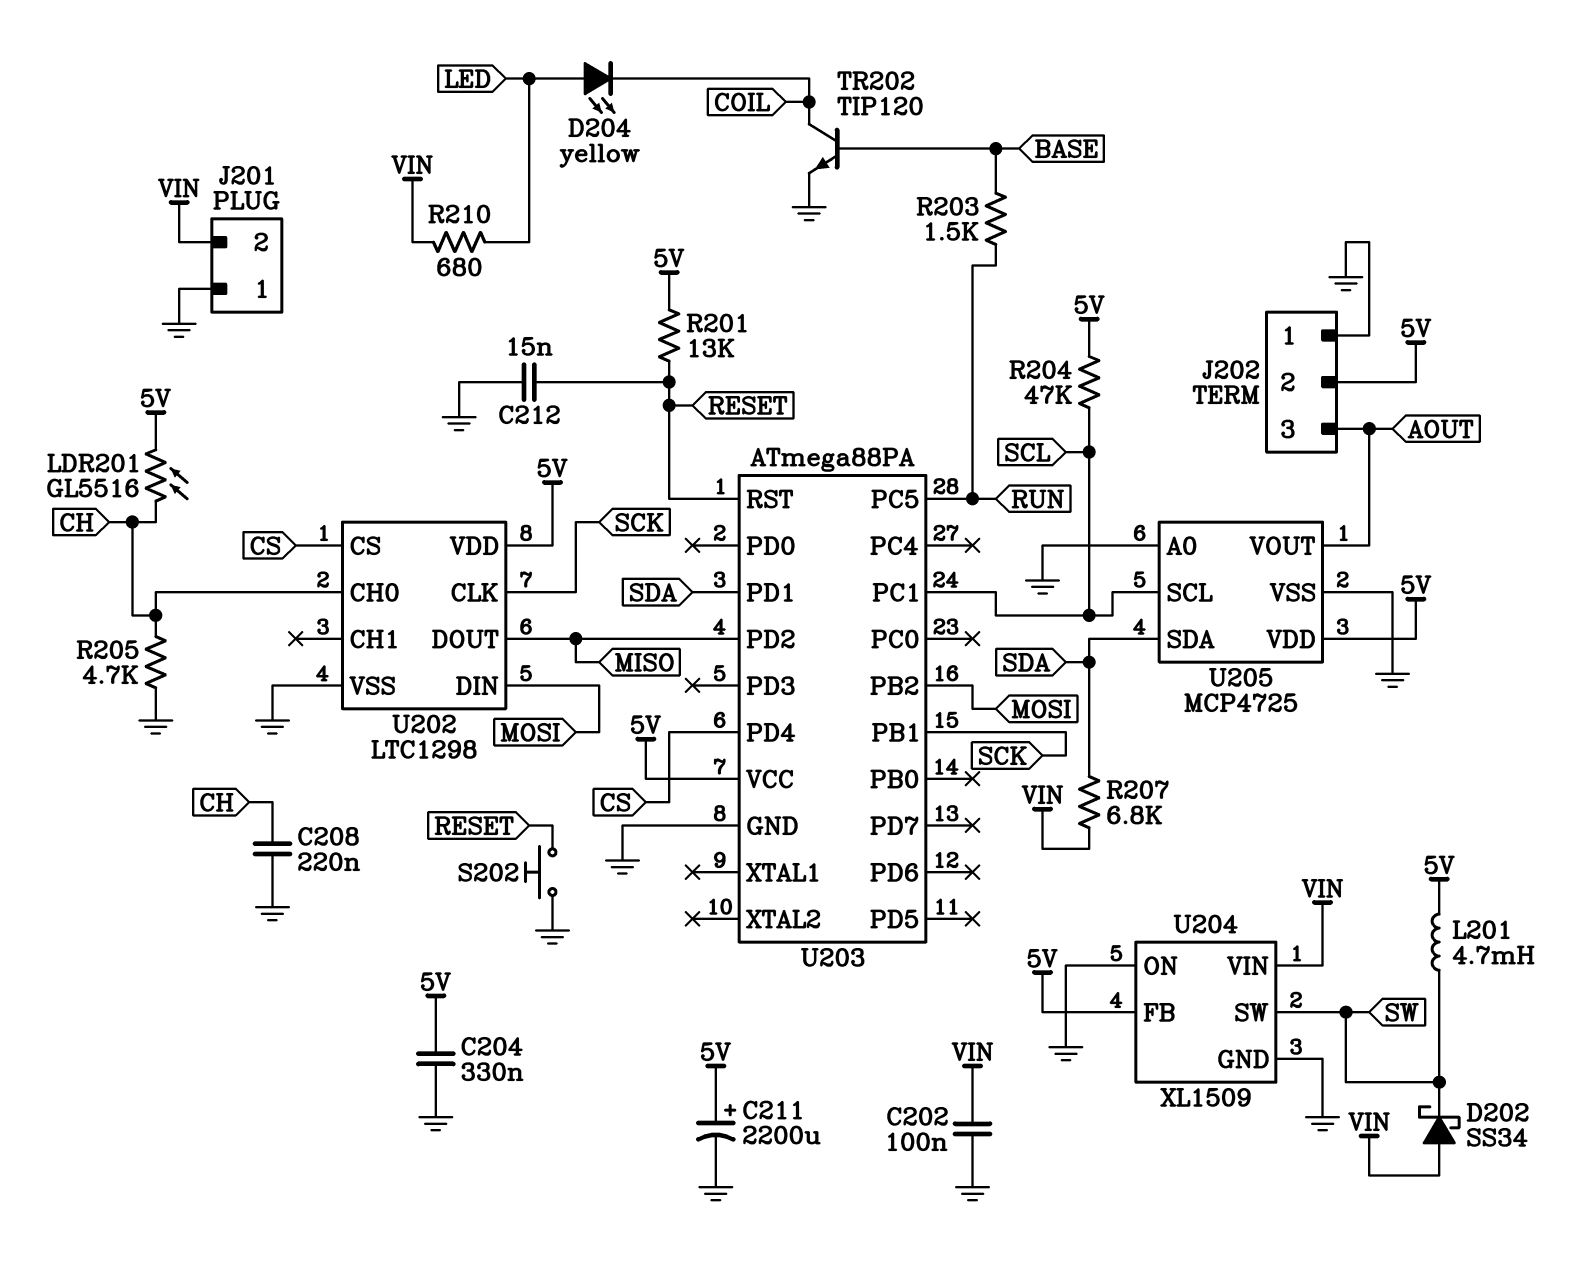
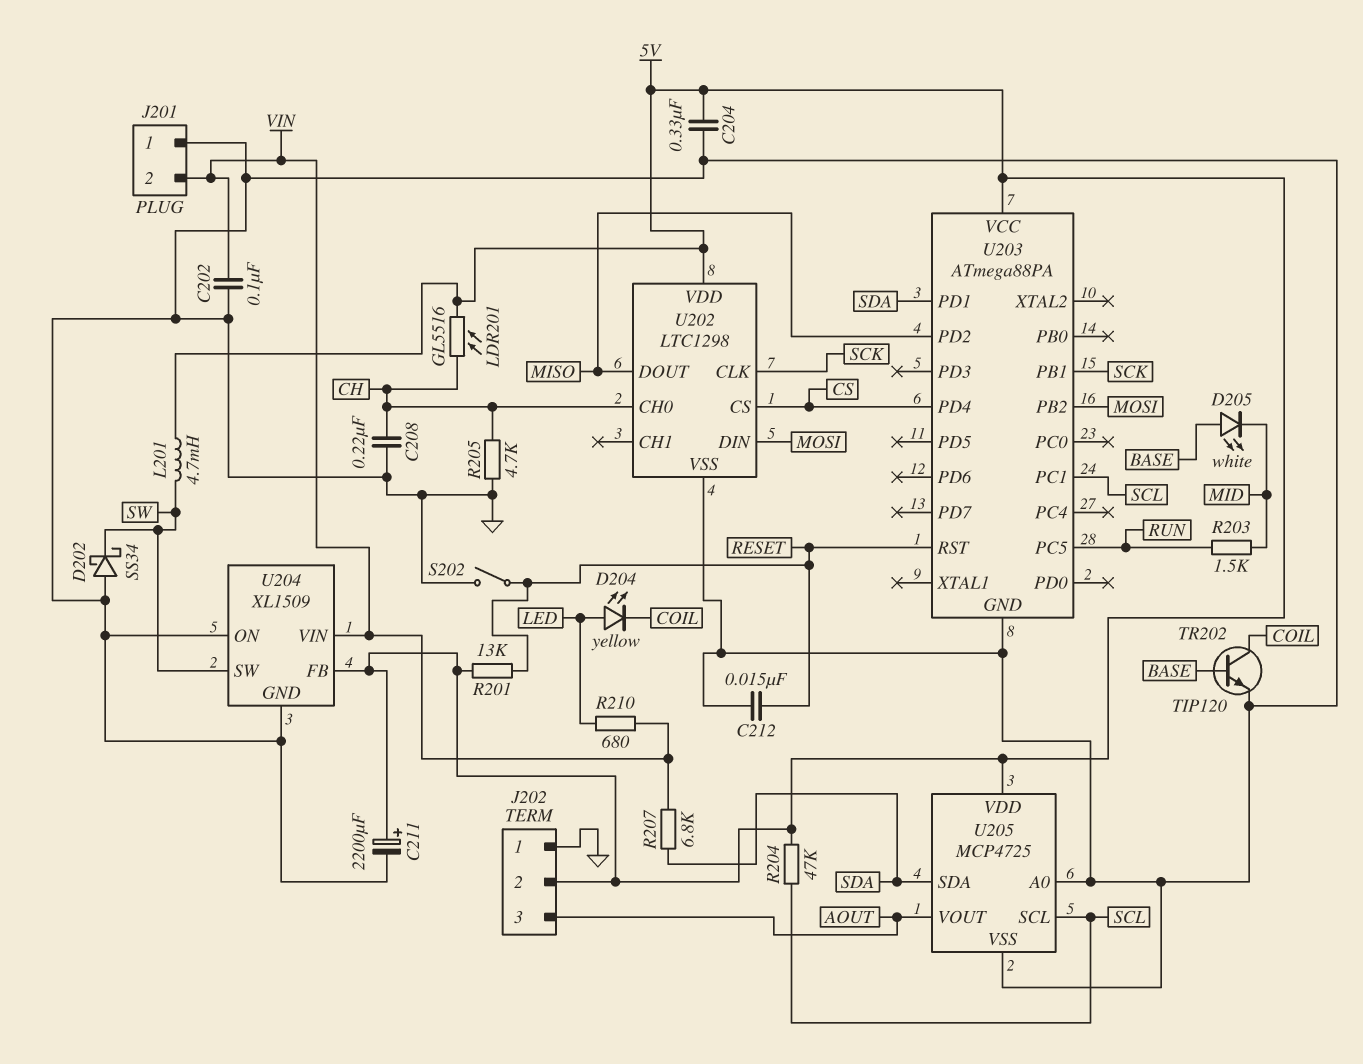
D202: schottky SS34 (A VIN, K SW) -> schottky SS34 (A GND, K SW)
D205: none -> LED white (A BASE, K MID)
R203: 1.5k (BASE, RUN) -> 1.5k (MID, RUN)
S202: button (GND, RESET) -> switch (GND, RESET)

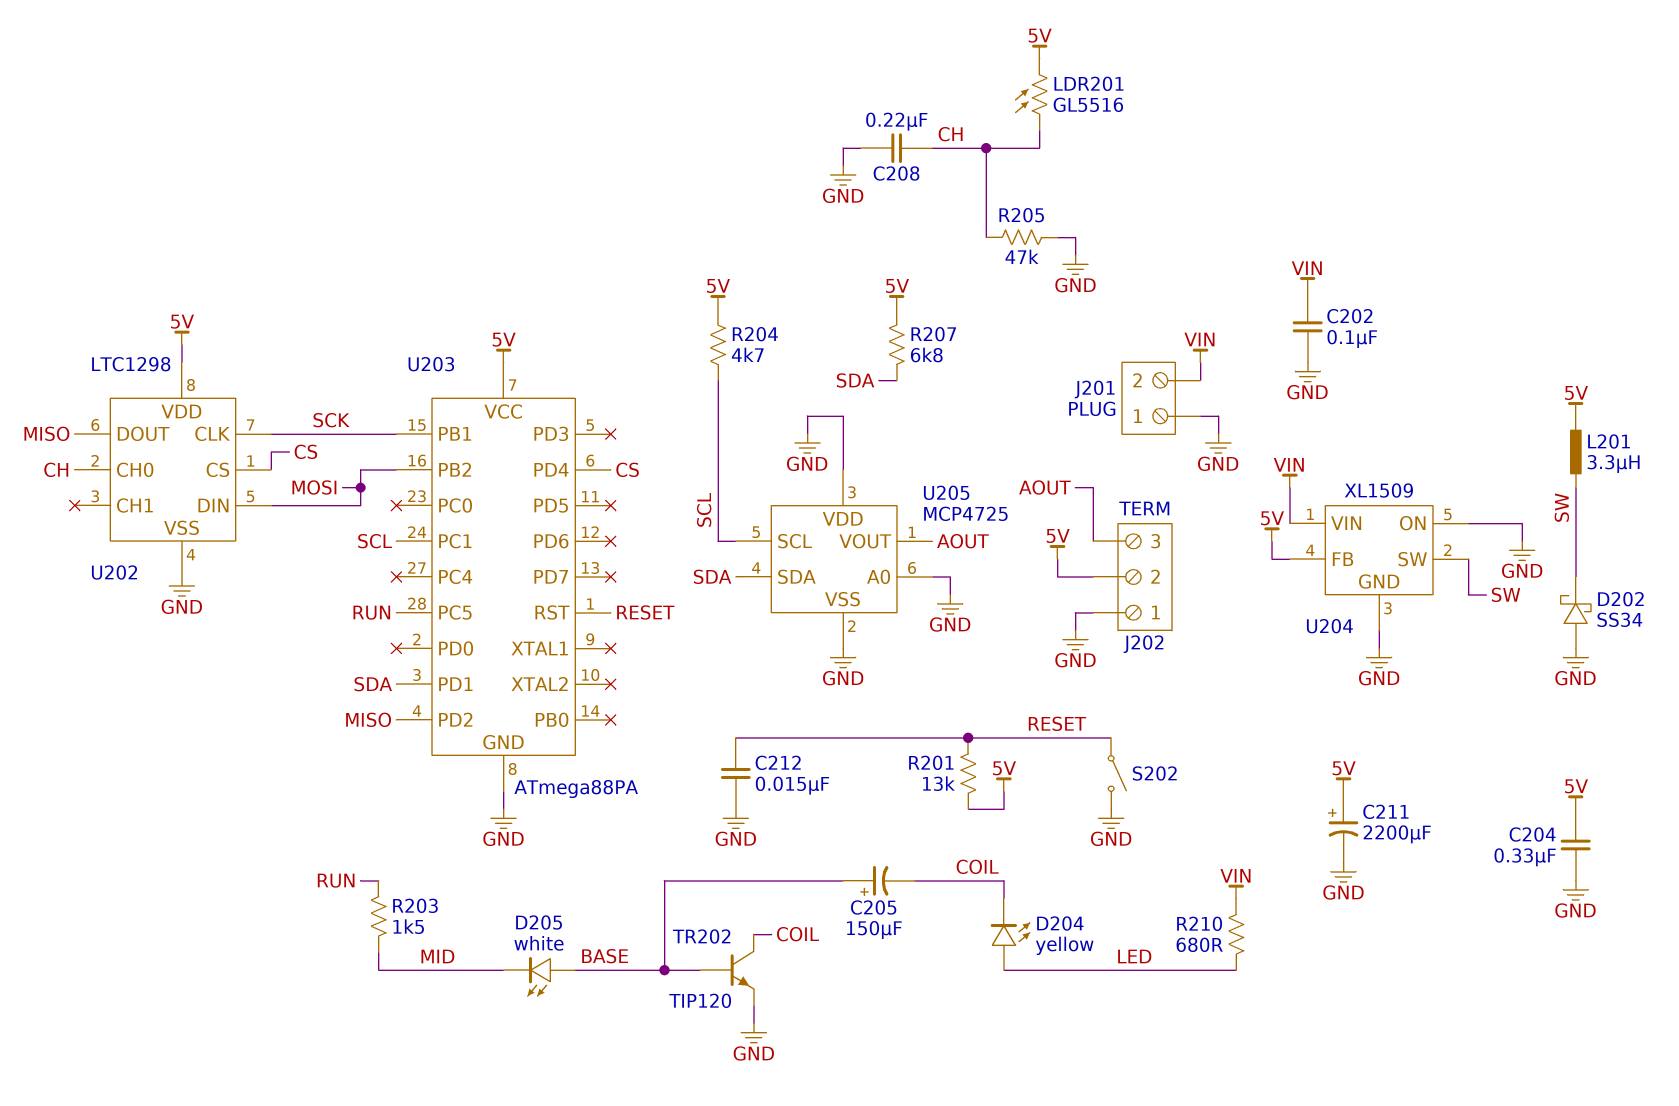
C205: none -> 150uF (plus BASE, minus COIL)
L201: 4.7mH (5V, SW) -> 3.3uH (5V, SW)
R204: 47k (5V, SCL) -> 4.7k (5V, SCL)
R205: 4.7k (CH, GND) -> 47k (CH, GND)
R207: 6.8k (SDA, VIN) -> 6.8k (5V, SDA)
U205 pin VDD: 5V -> GND

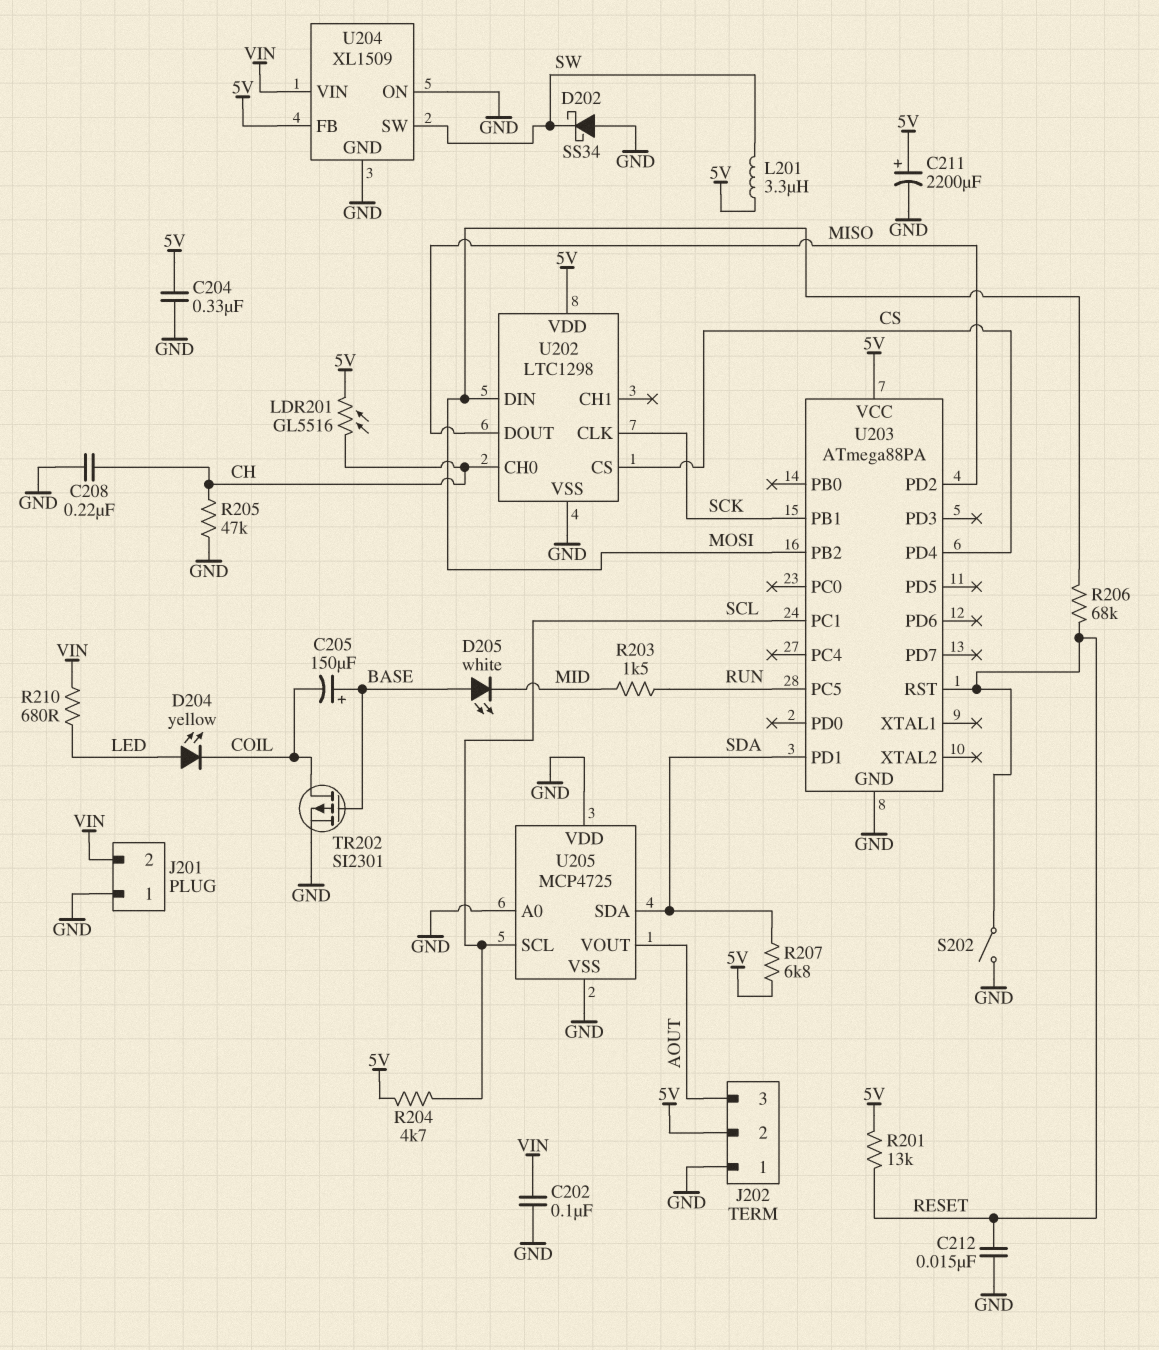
R206: none -> 68k (MOSI, RESET)
TR202: NPN TIP120 (B BASE, C COIL, E GND) -> PMOS SI2301 (G BASE, D COIL, S GND)

